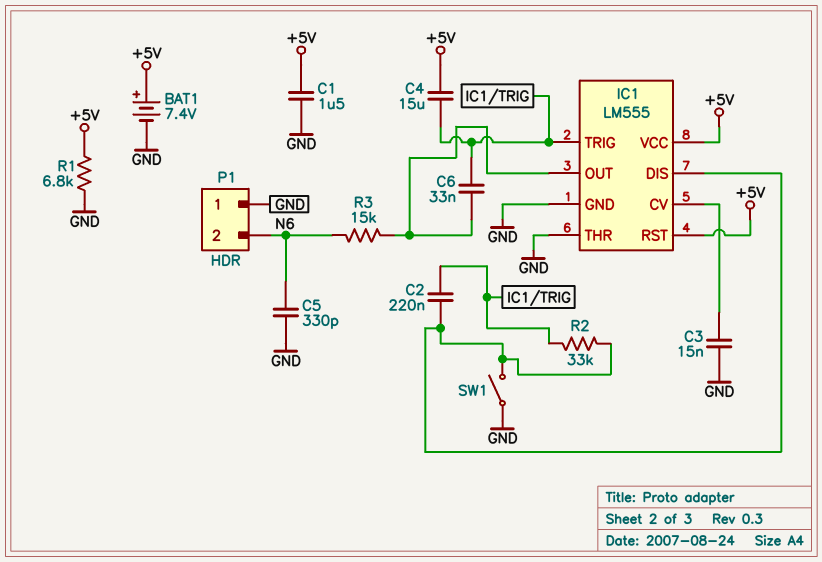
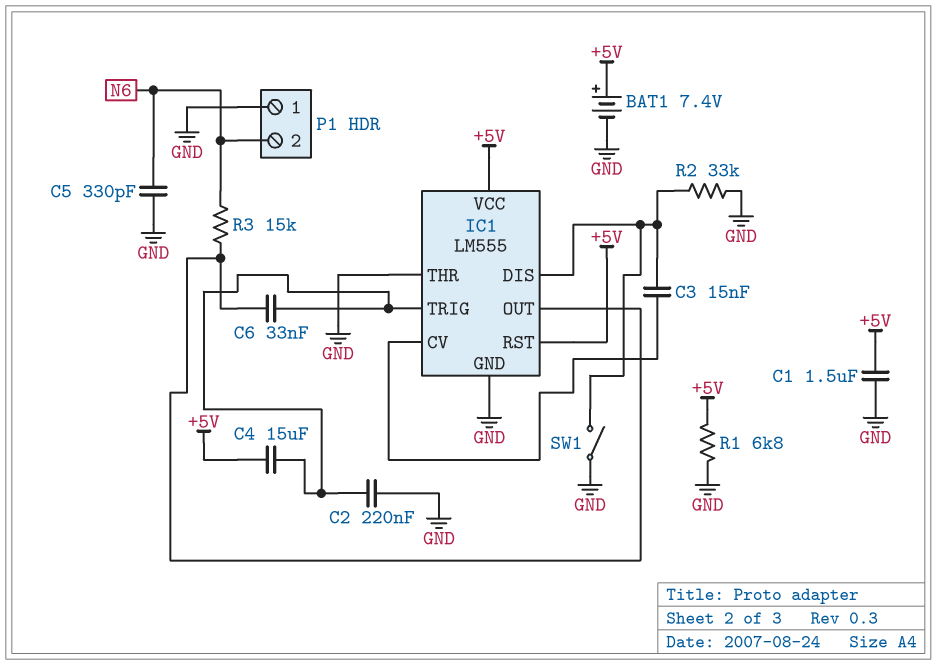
C2: 220nF (IC1/DIS, IC1/TRIG) -> 220nF (GND, IC1/TRIG)
C3: 15nF (GND, IC1/CV) -> 15nF (IC1/CV, IC1/DIS)
R2: 33k (IC1/DIS, IC1/TRIG) -> 33k (GND, IC1/DIS)

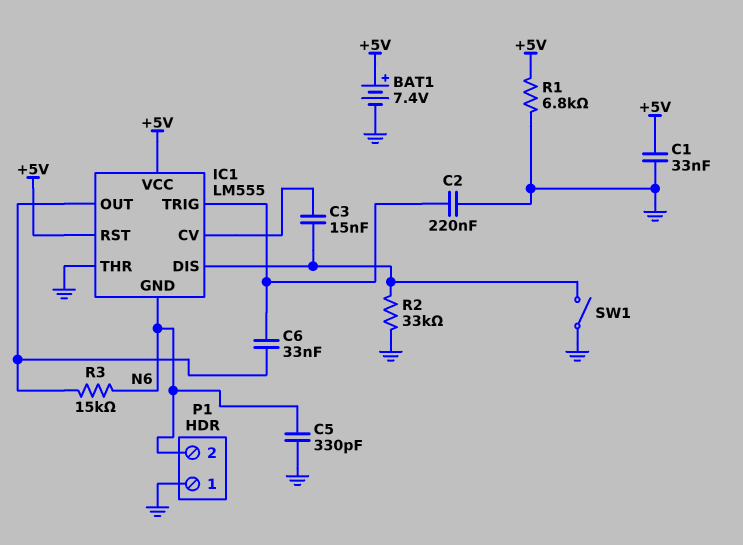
C1: 1.5uF (+5V, GND) -> 33nF (+5V, GND)
C4: 15uF (+5V, IC1/TRIG) -> none
IC1 pin GND: GND -> N6

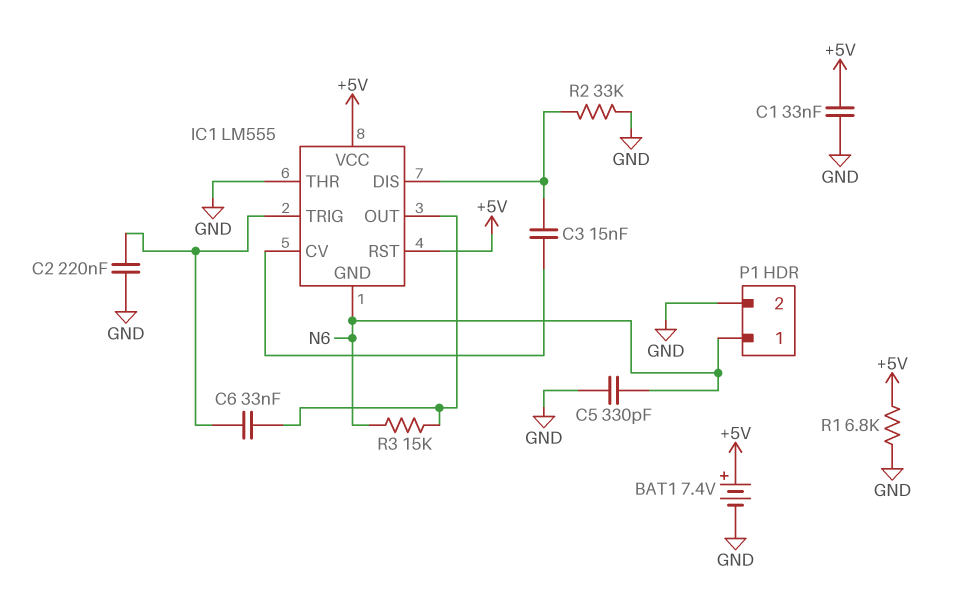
P1 pin 1: GND -> N6
P1 pin 2: N6 -> GND
SW1: switch (GND, IC1/DIS) -> none

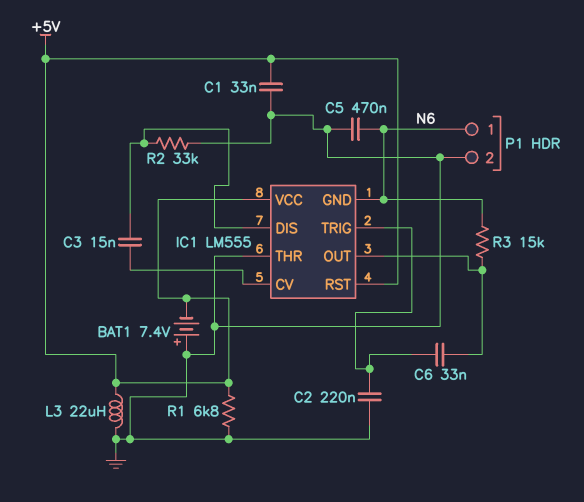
BAT1: 7.4V (plus +5V, minus GND) -> 7.4V (plus GND, minus +5V)
C5: 330pF (GND, N6) -> 470nF (GND, N6)
L3: none -> 22uH (+5V, GND)

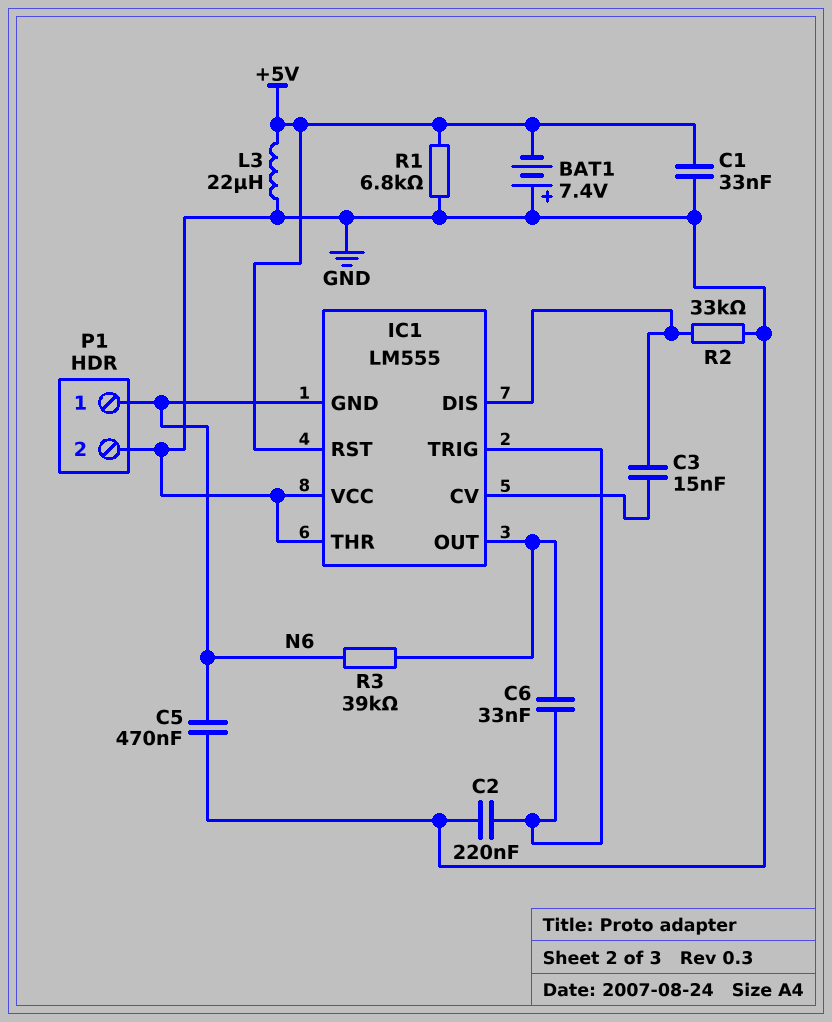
IC1 pin VCC: +5V -> GND
R3: 15k (IC1/OUT, N6) -> 39k (IC1/OUT, N6)

